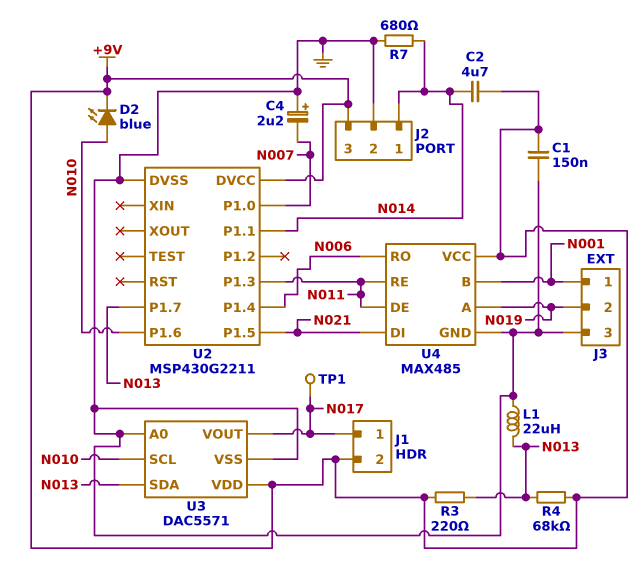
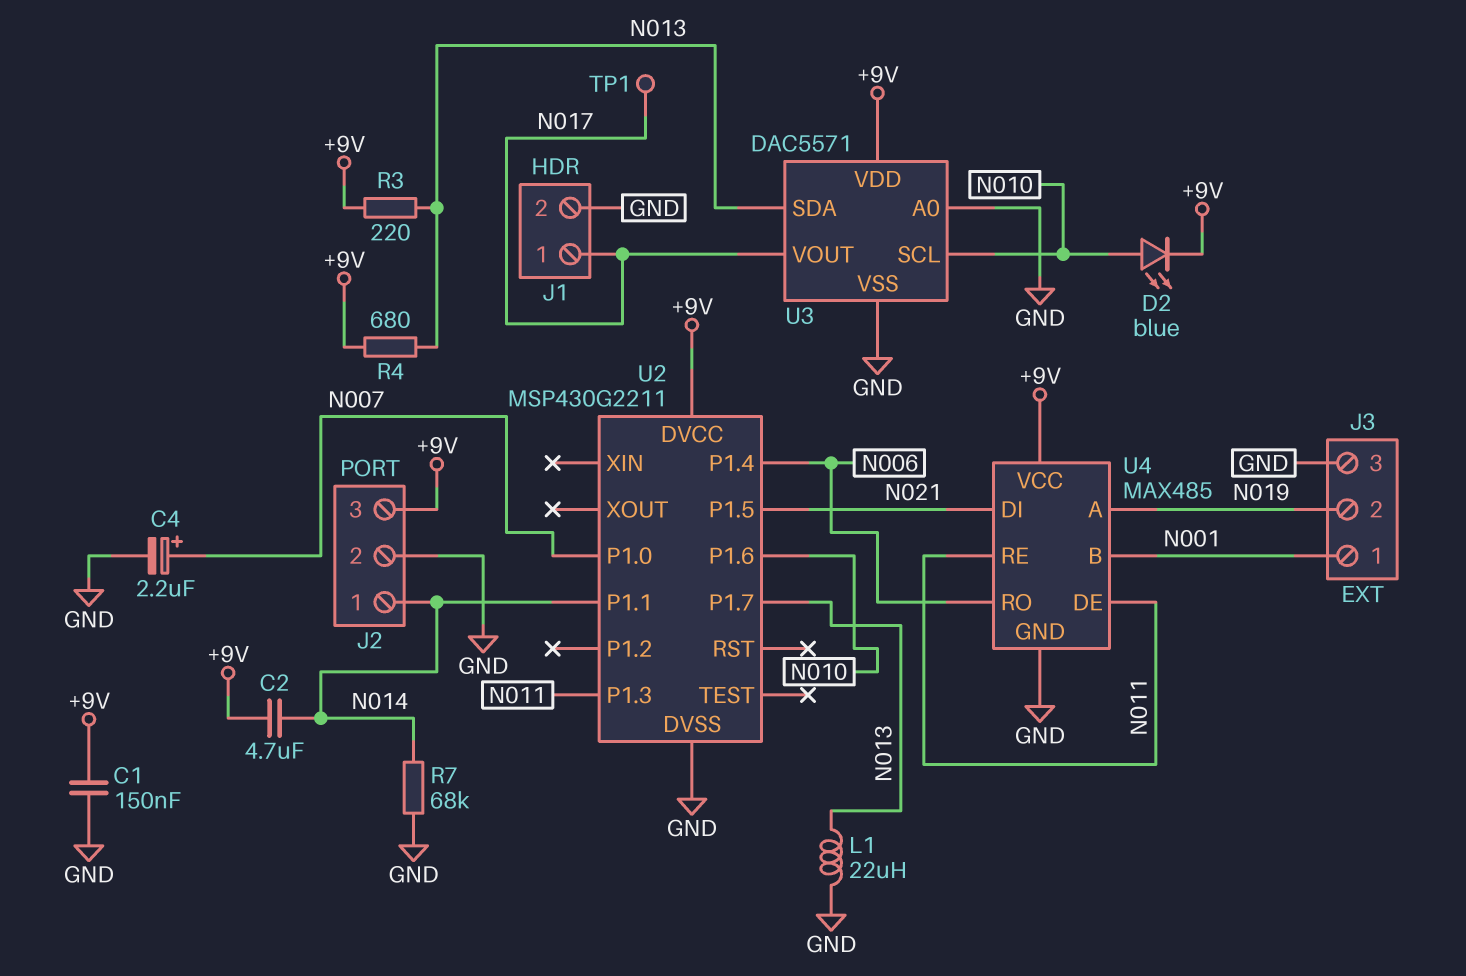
C4: 2.2uF (plus GND, minus N007) -> 2.2uF (plus N007, minus GND)
J1 pin 2: +9V -> GND
R4: 68k (+9V, N013) -> 680 (+9V, N013)
R7: 680 (GND, N014) -> 68k (GND, N014)

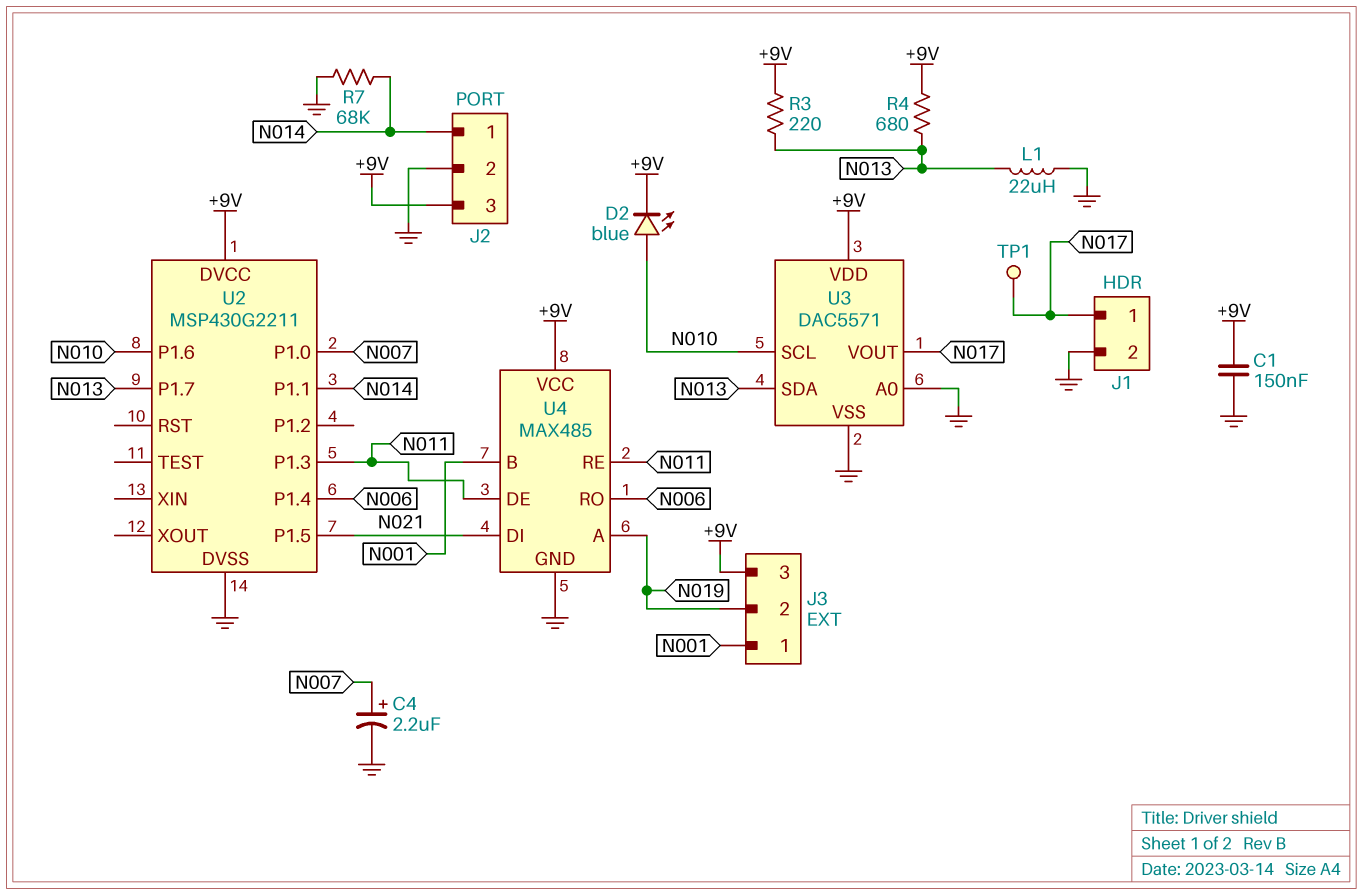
C2: 4.7uF (+9V, N014) -> none
J3 pin 3: GND -> +9V

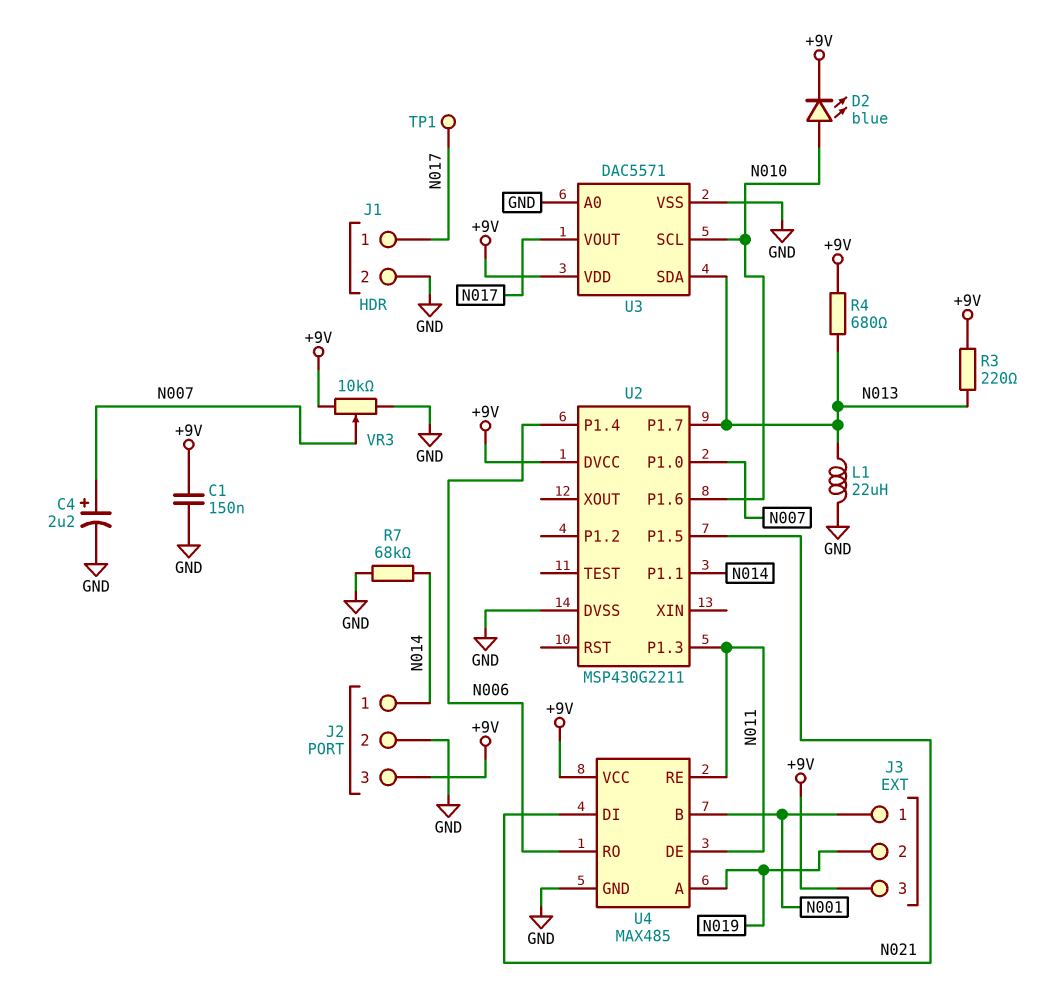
VR3: none -> 10k (+9V, GND, wiper N007)

